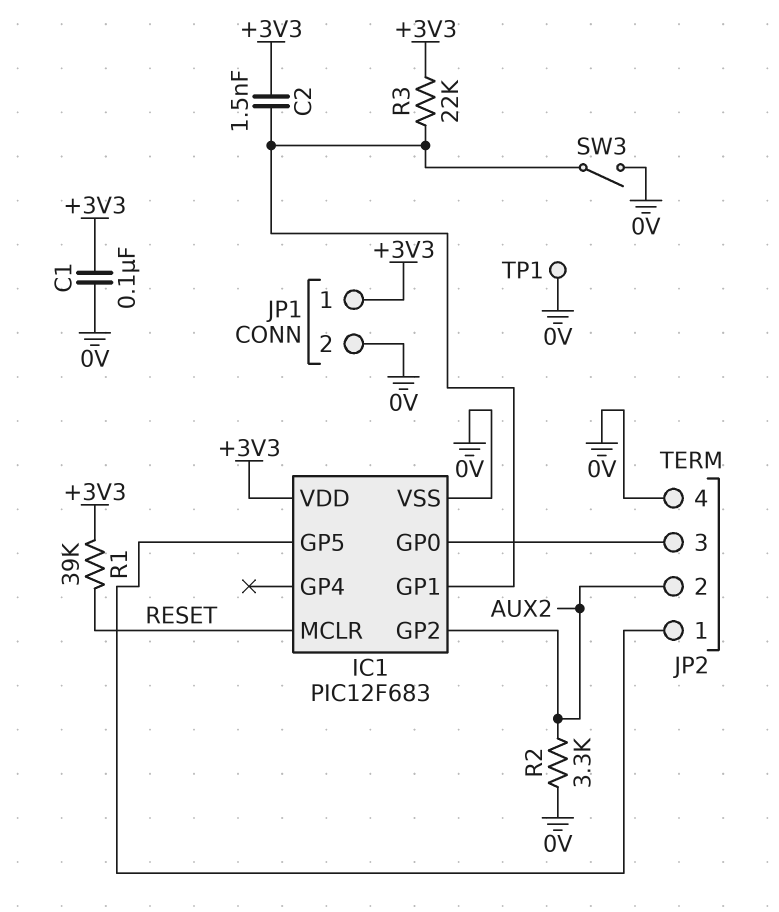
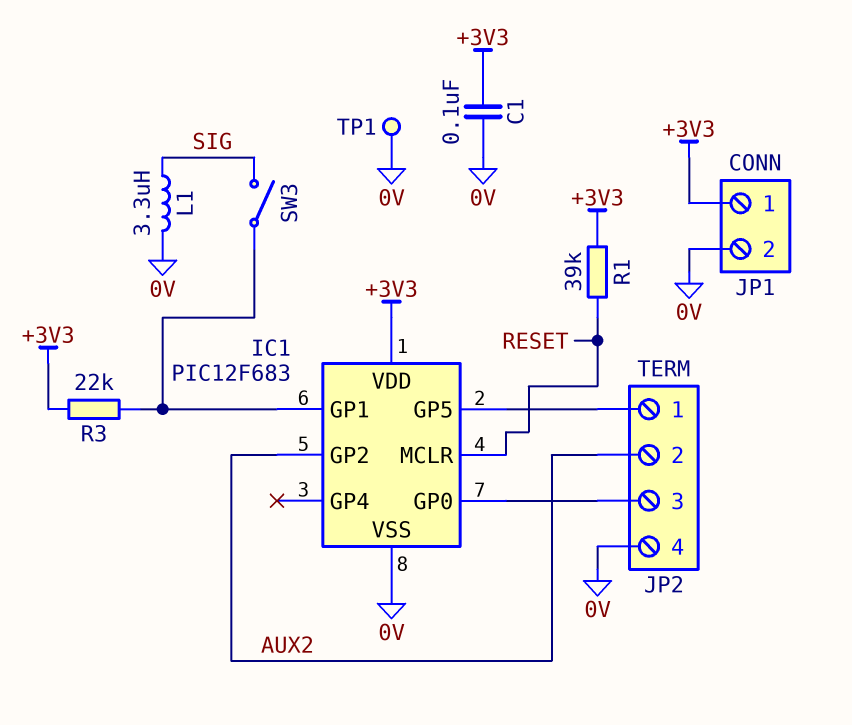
C2: 1.5nF (+3V3, IC1/GP1) -> none
L1: none -> 3.3uH (0V, SIG)
R2: 3.3k (0V, AUX2) -> none
SW3: switch (0V, IC1/GP1) -> switch (IC1/GP1, SIG)

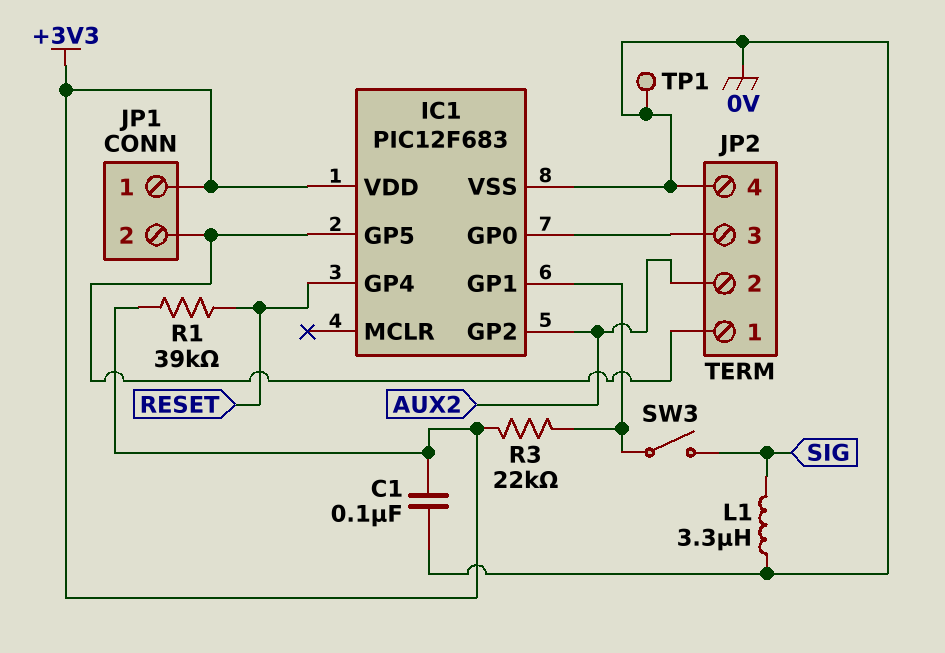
IC1 pin GP4: none -> RESET
IC1 pin MCLR: RESET -> none
JP1 pin 2: 0V -> IC1/GP5

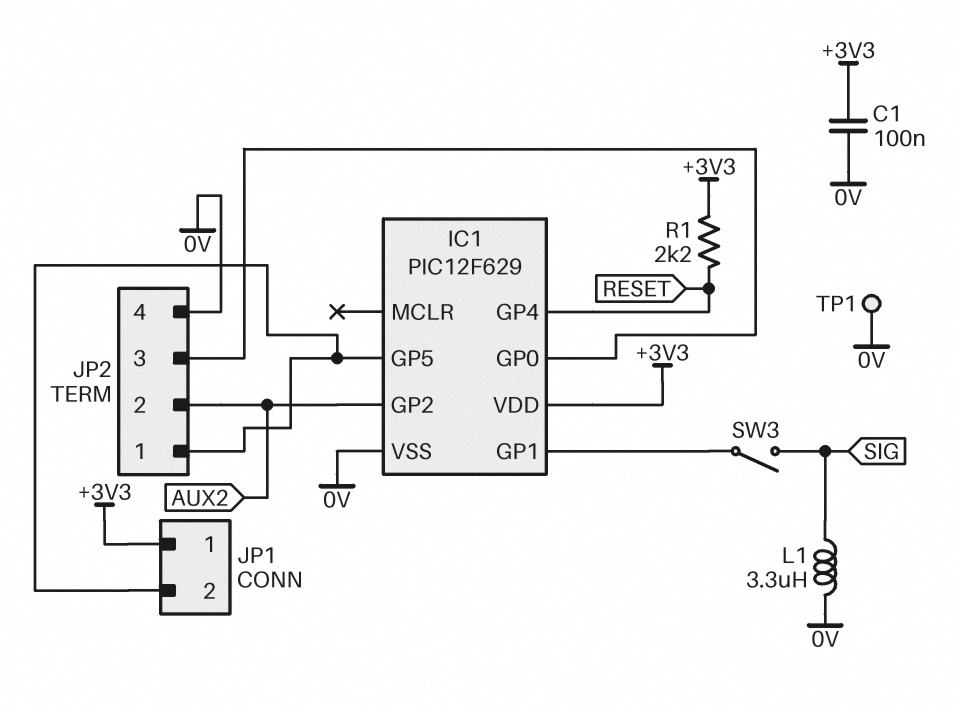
IC1: PIC12F683 -> PIC12F629
R1: 39k (+3V3, RESET) -> 2.2k (+3V3, RESET)
R3: 22k (+3V3, IC1/GP1) -> none

